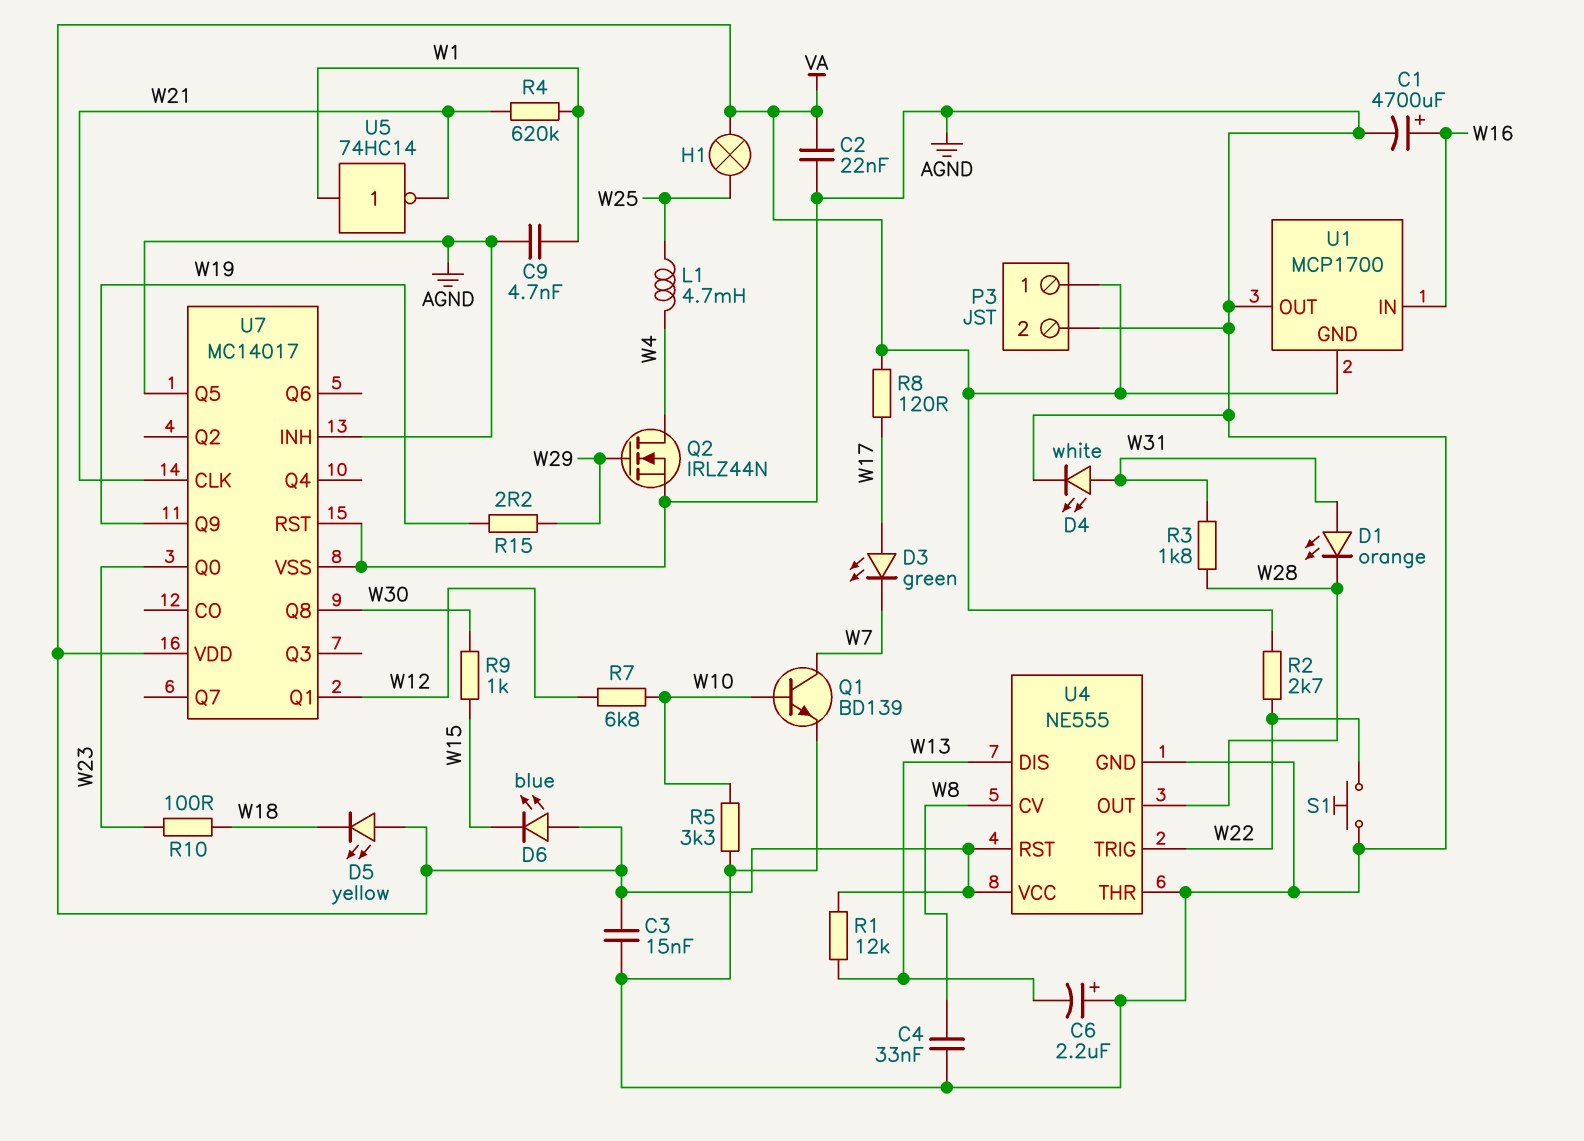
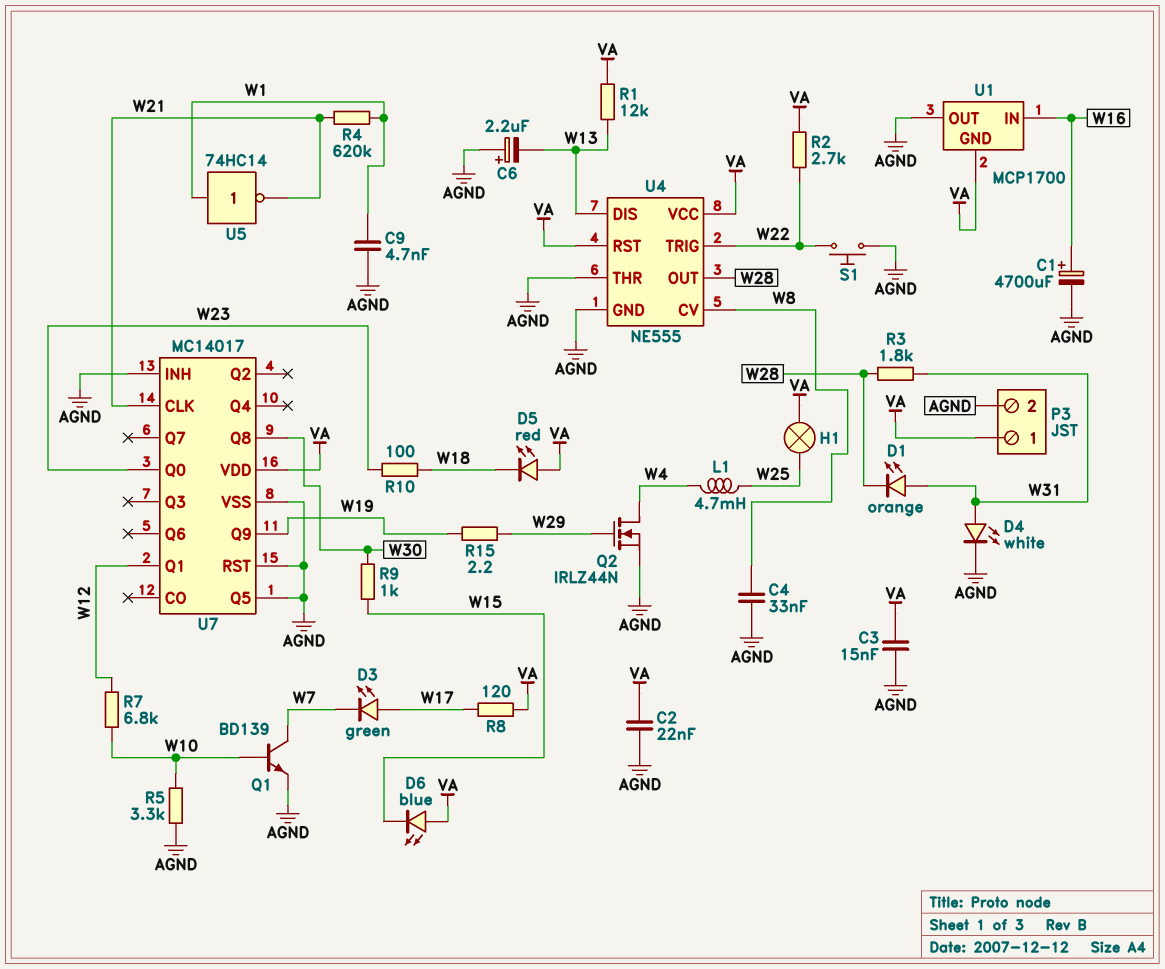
D5: LED yellow (A VA, K W18) -> LED red (A VA, K W18)

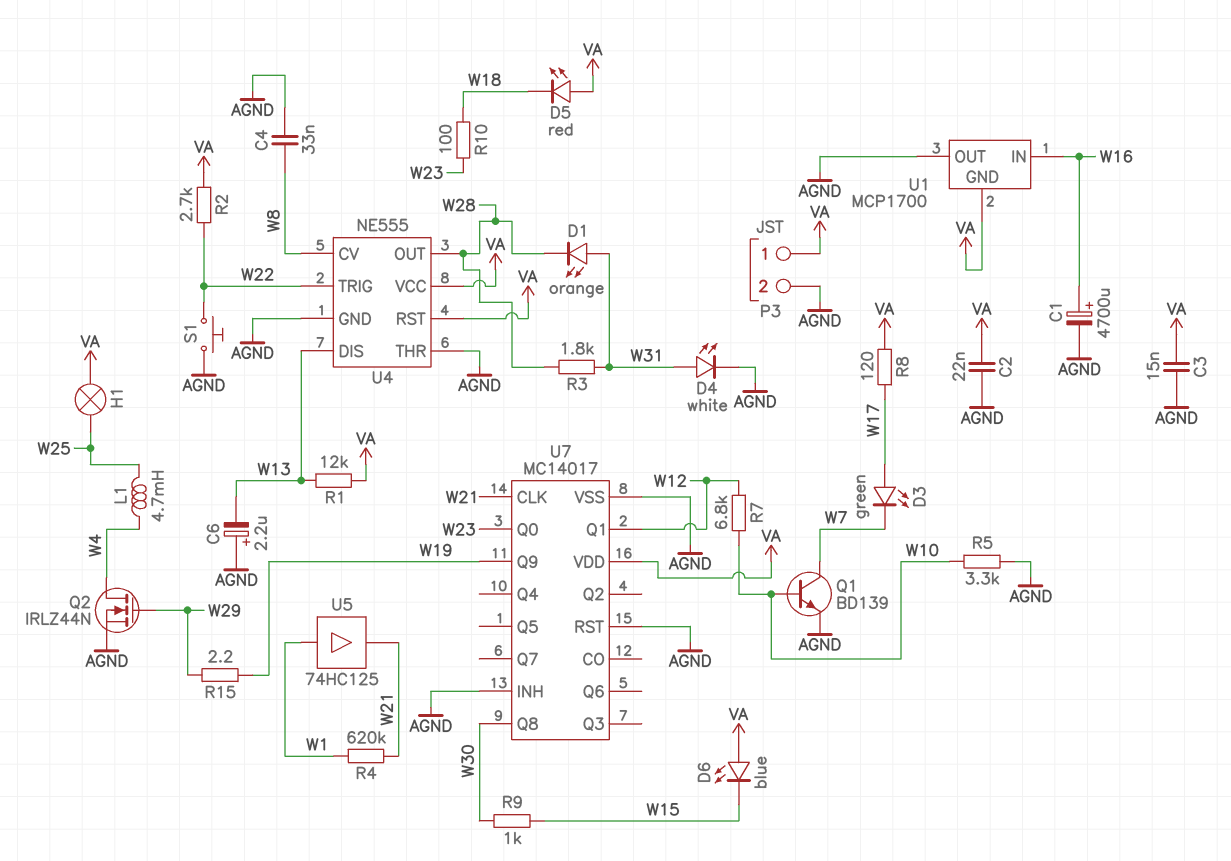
C9: 4.7nF (AGND, W1) -> none
U5: NOT 74HC14 (in W1, out W21) -> buffer 74HC125 (in W1, out W21)
U7 pin Q5: AGND -> none

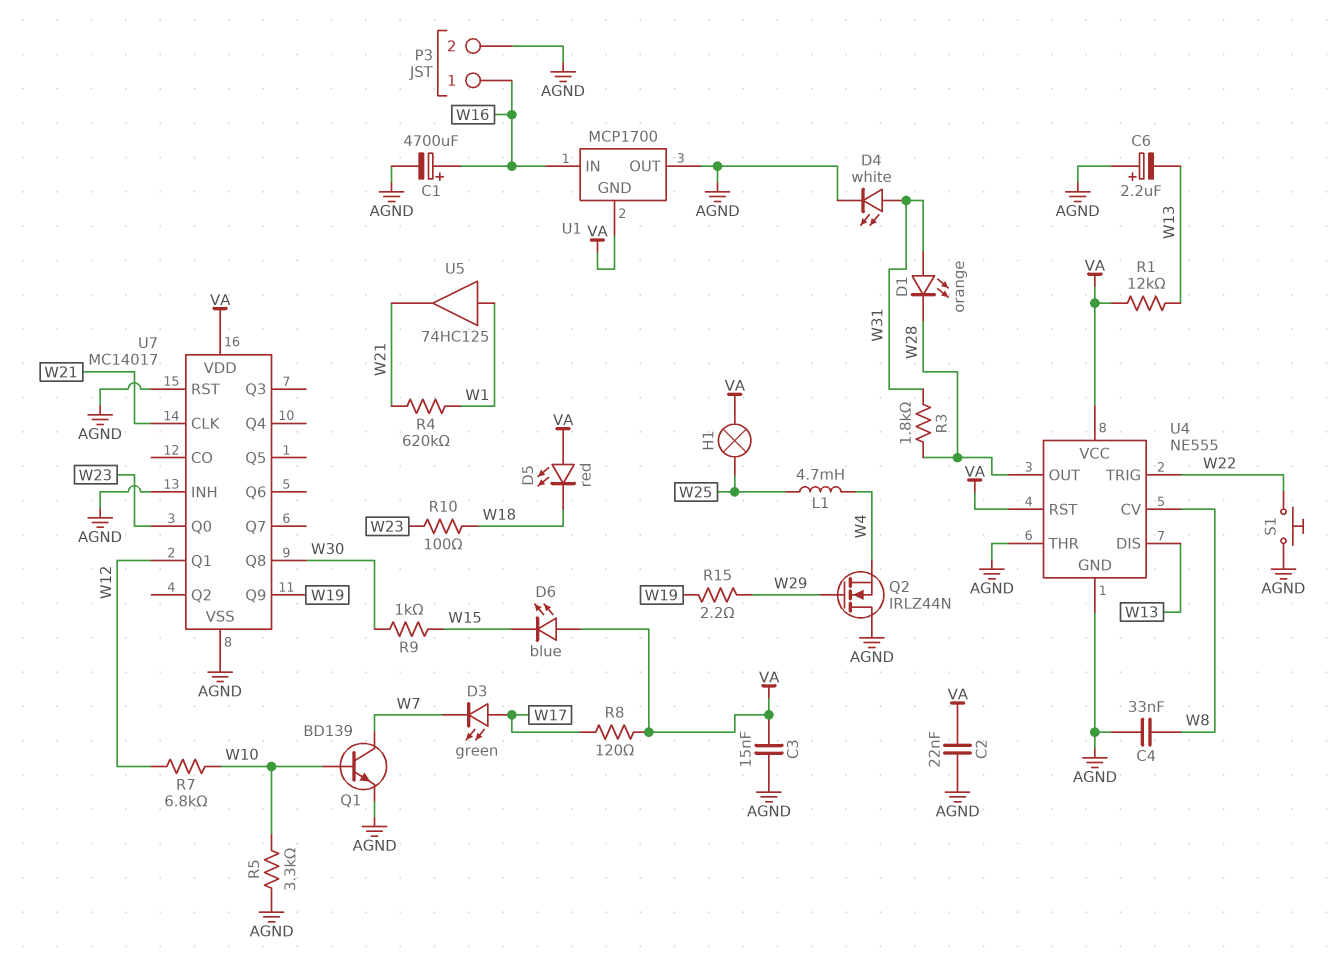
P3 pin 1: VA -> W16
Q2: NMOS IRLZ44N (G W29, D W4, S AGND) -> NMOS IRLZ44N (G W29, D AGND, S W4)
R2: 2.7k (VA, W22) -> none

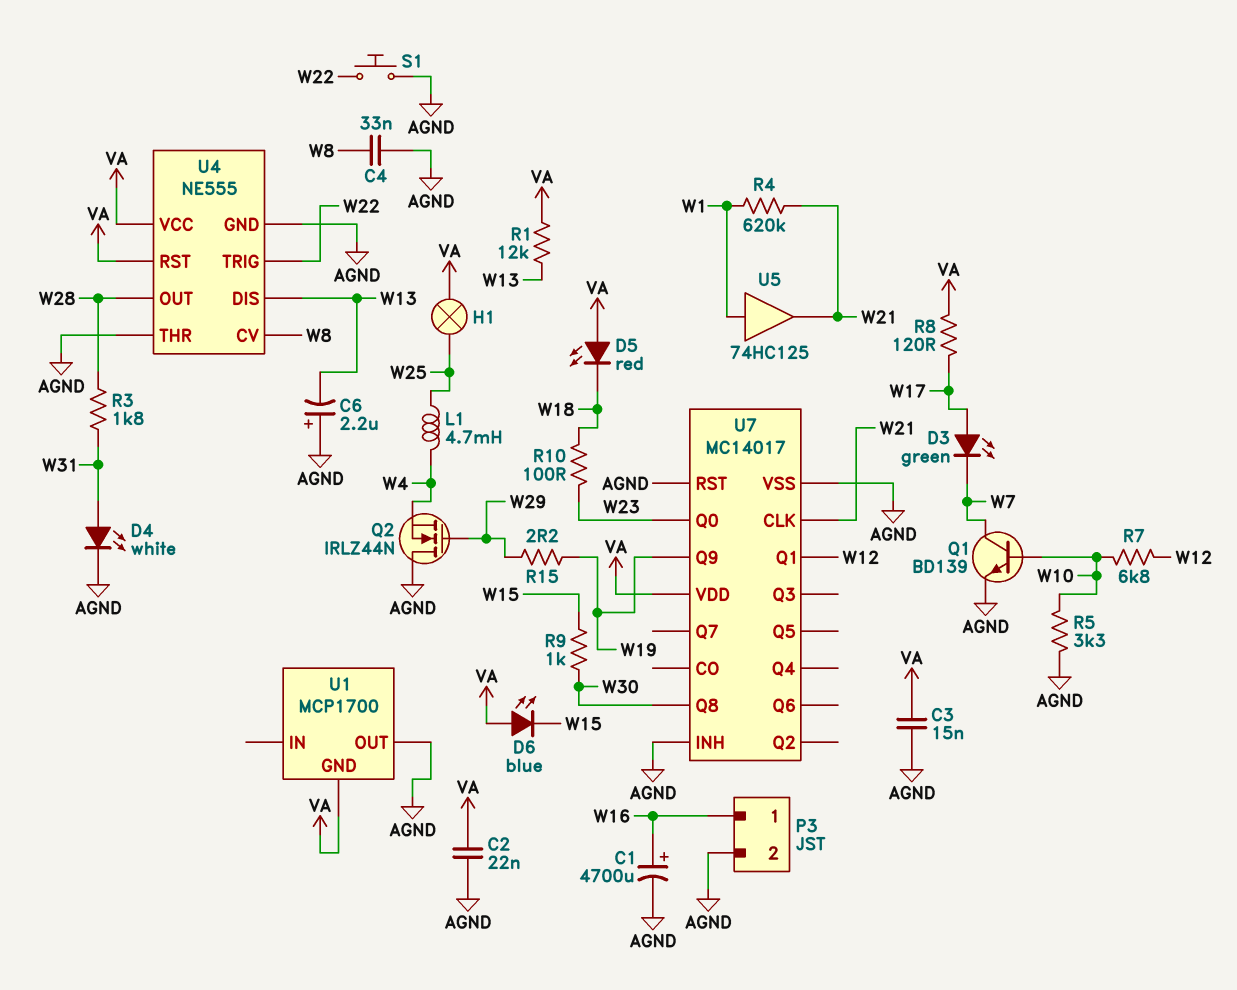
D1: LED orange (A W31, K W28) -> none
U1 pin IN: W16 -> none

